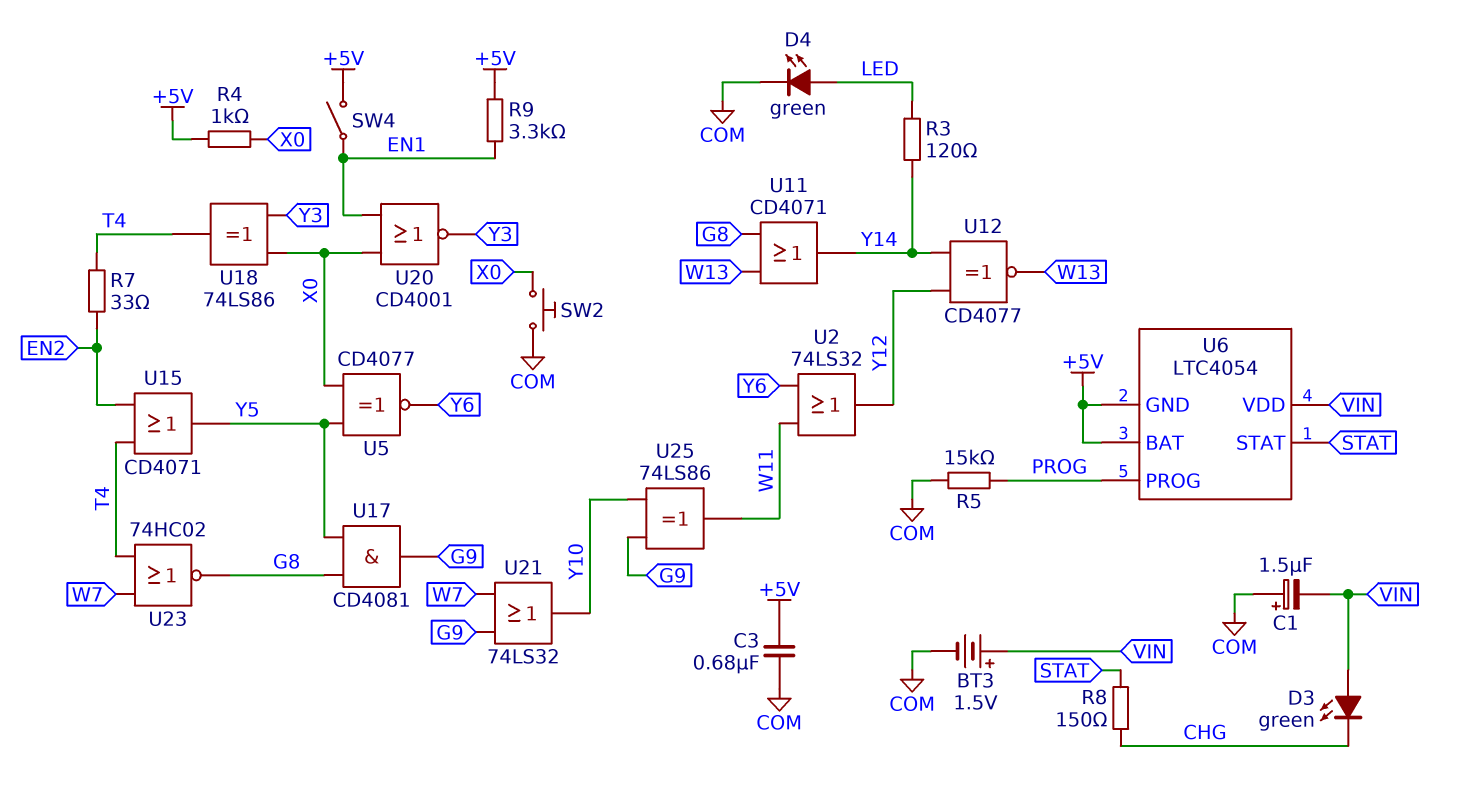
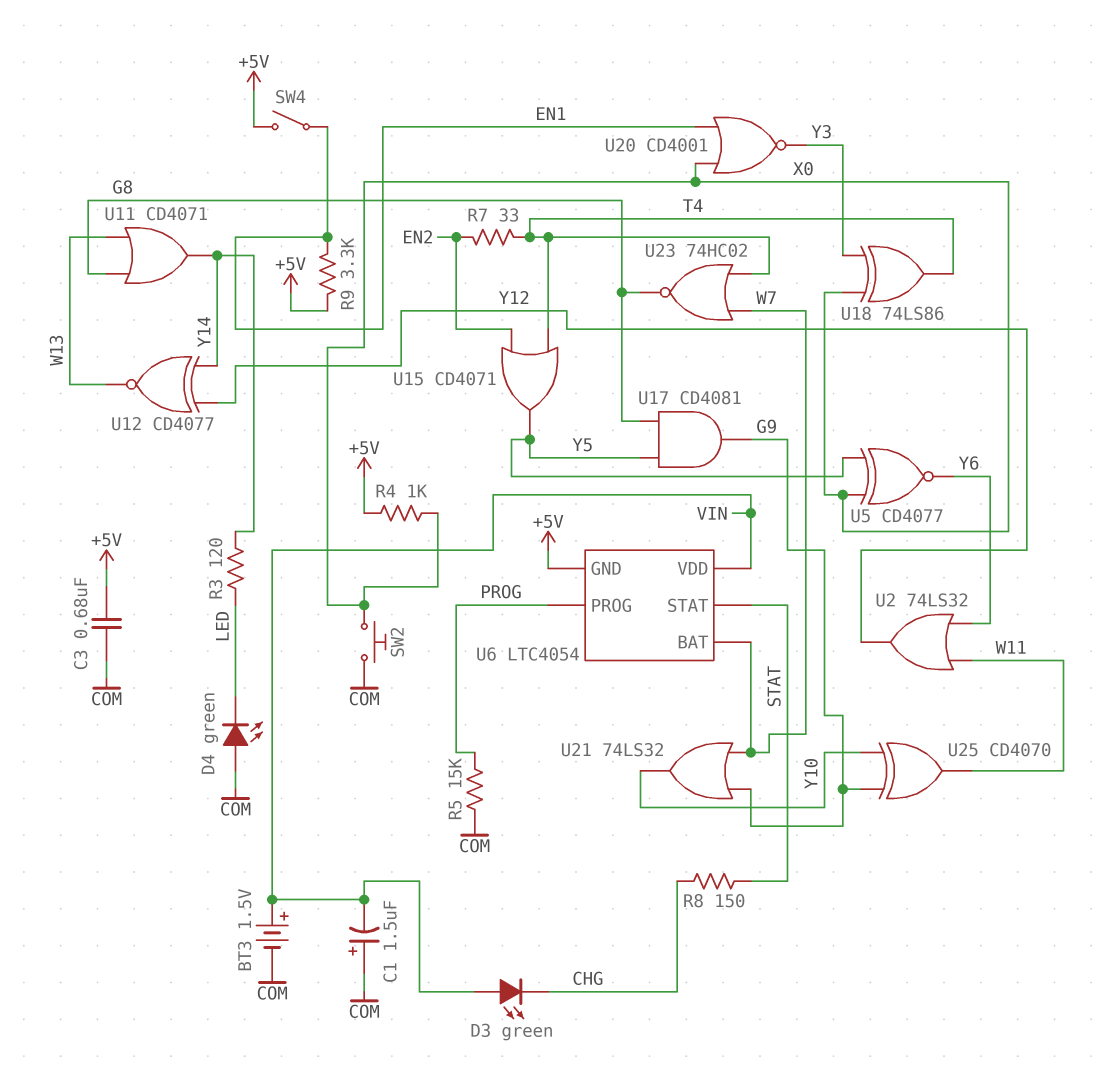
D4: LED green (A LED, K COM) -> LED green (A COM, K LED)
U6 pin BAT: +5V -> W7
U25: XOR 74LS86 (in G9, in Y10, out W11) -> XOR CD4070 (in G9, in Y10, out W11)

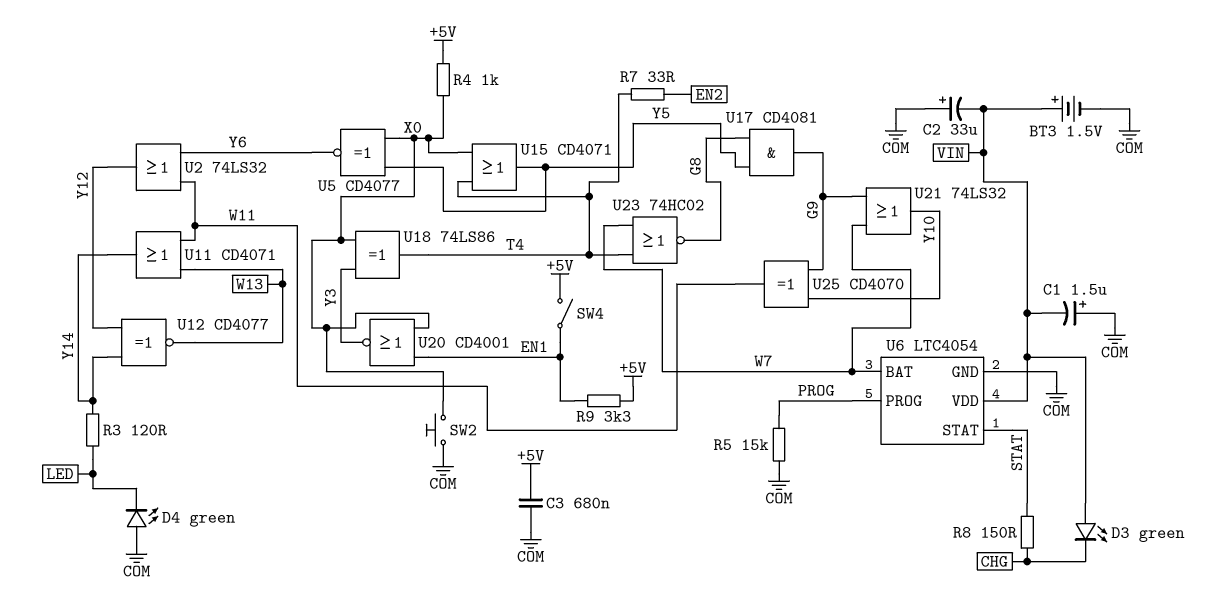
C2: none -> 33uF (plus COM, minus VIN)
U6 pin GND: +5V -> COM
U11: OR CD4071 (in G8, in W13, out Y14) -> OR CD4071 (in W11, in W13, out Y14)
U15: OR CD4071 (in EN2, in T4, out Y5) -> OR CD4071 (in T4, in X0, out Y5)

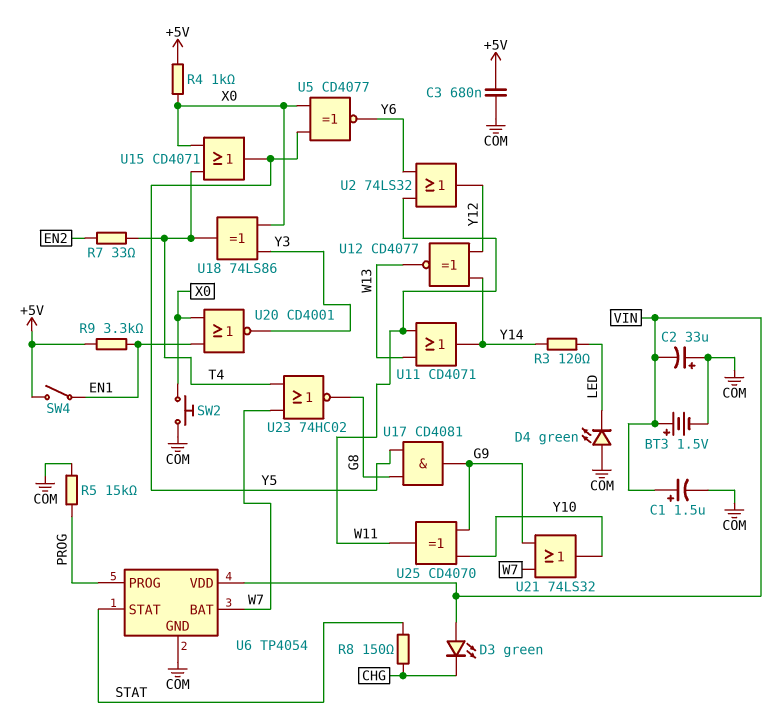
C1: 1.5uF (plus COM, minus VIN) -> 1.5uF (plus VIN, minus COM)
U6: LTC4054 -> TP4054

